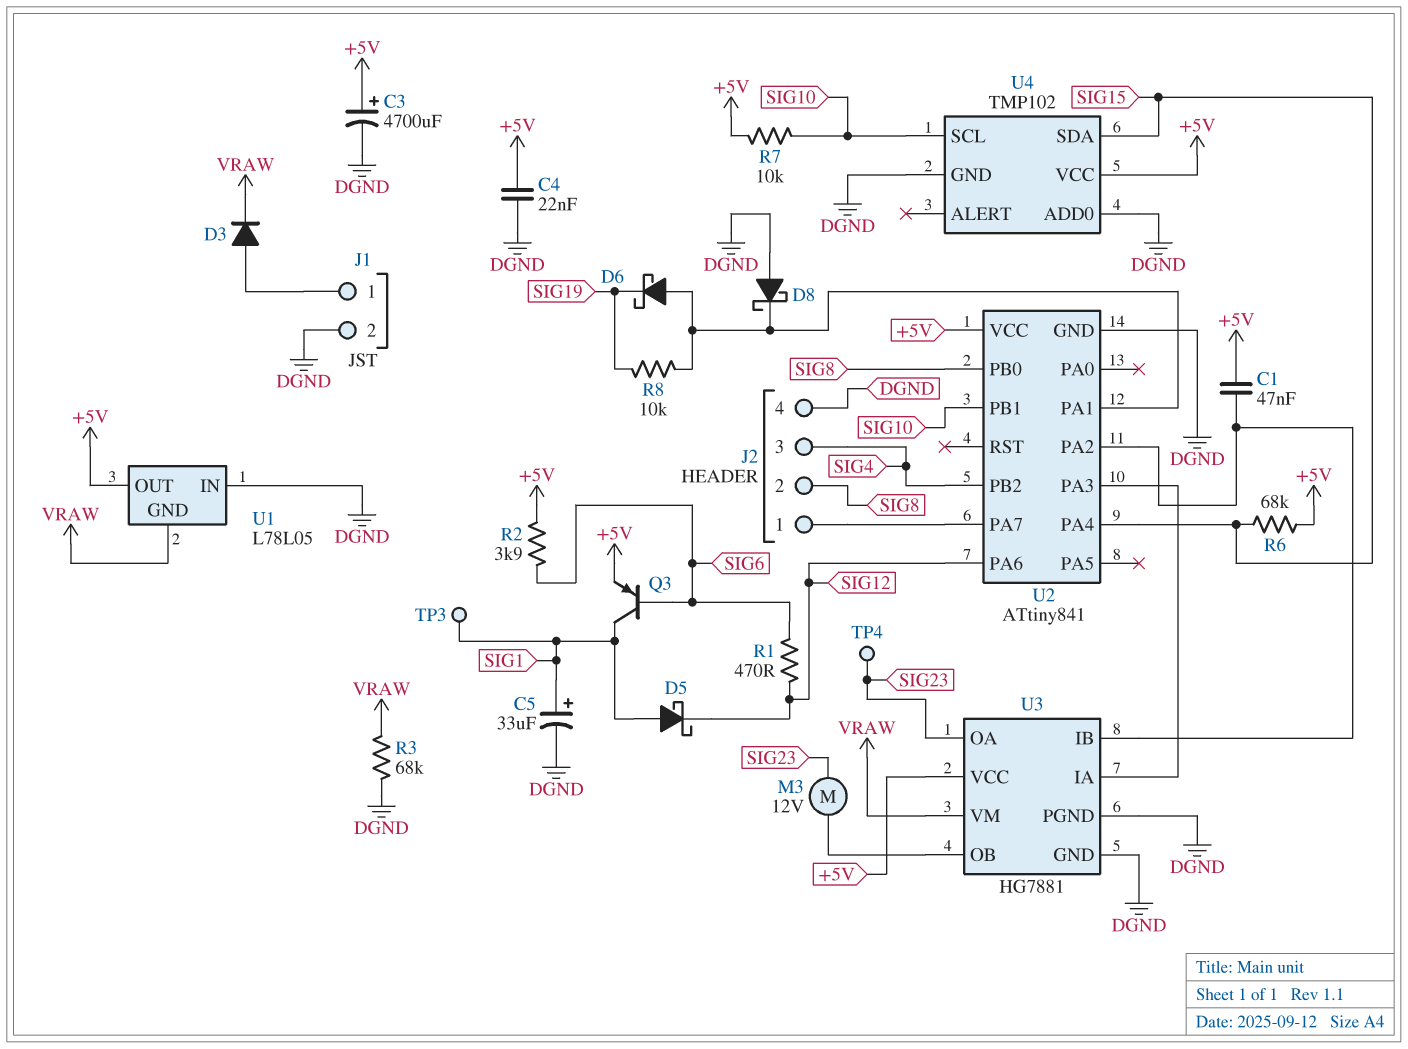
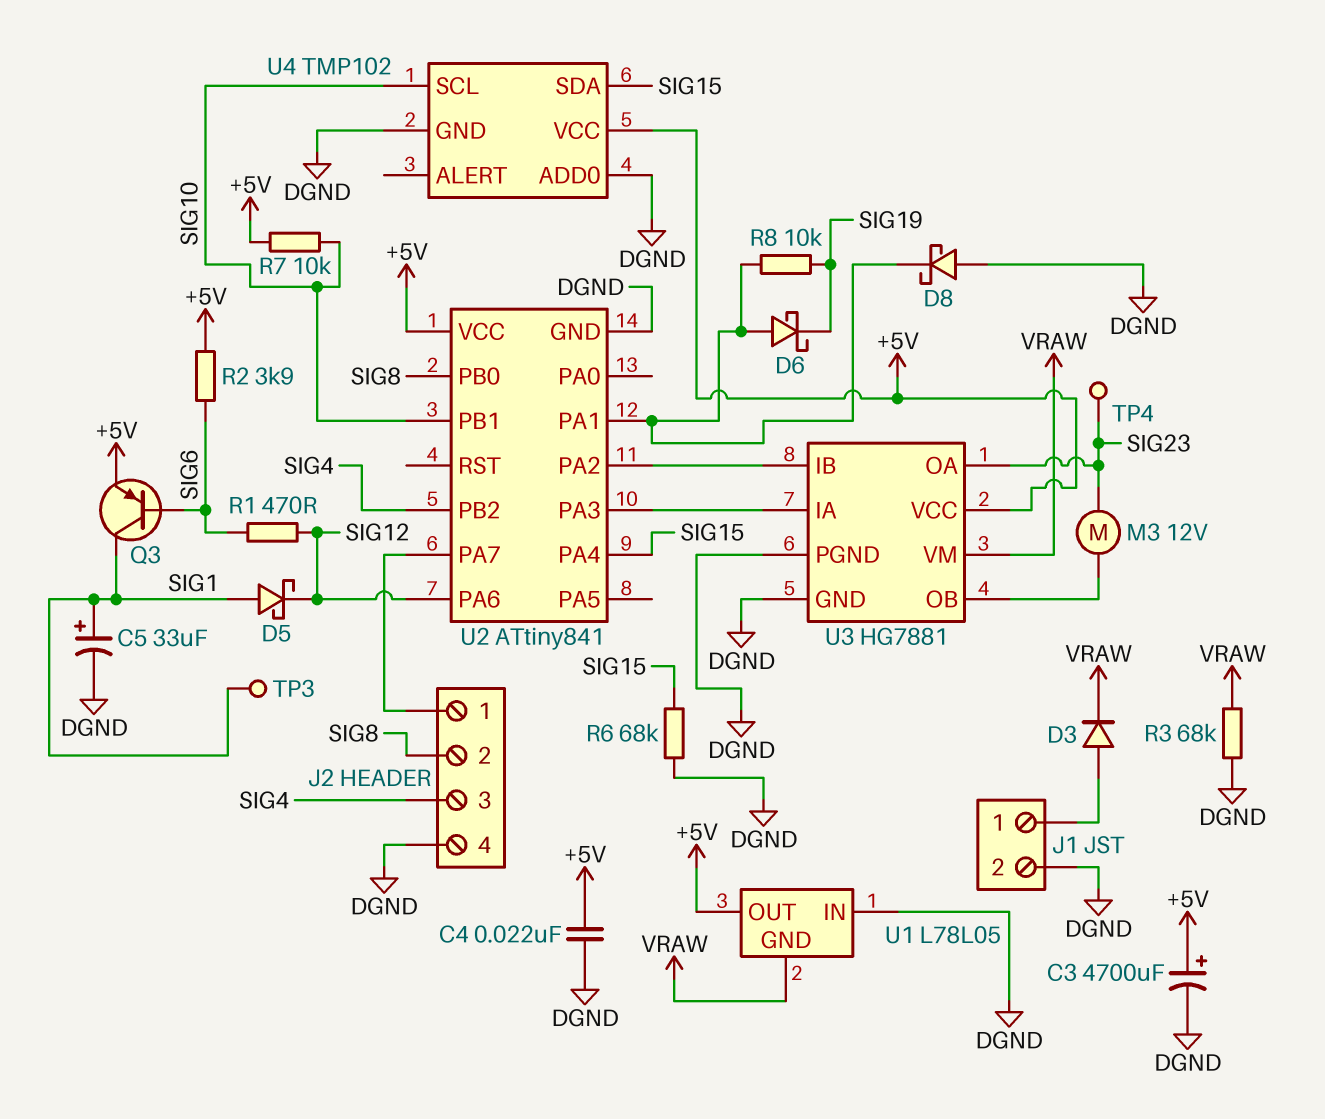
C1: 47nF (+5V, U2/PA2) -> none
R6: 68k (+5V, SIG15) -> 68k (DGND, SIG15)

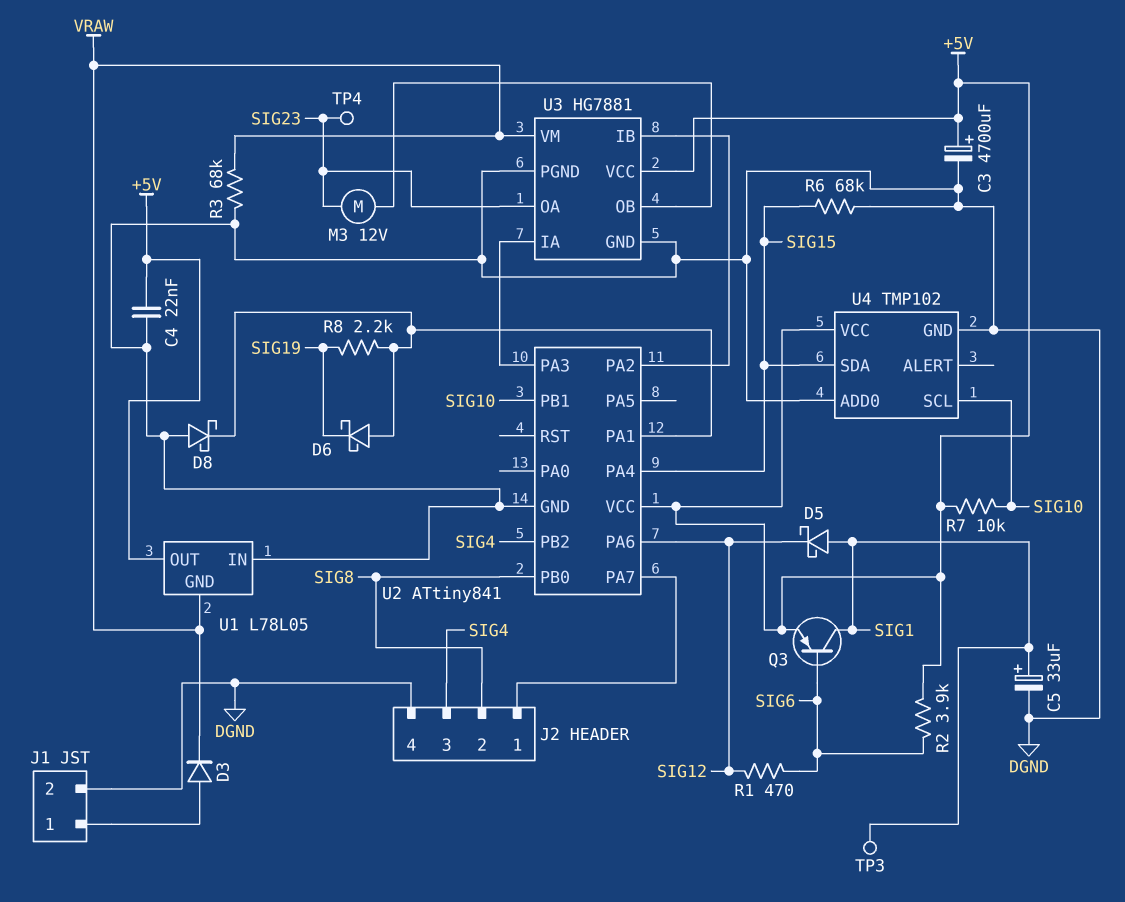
R8: 10k (SIG19, U2/PA1) -> 2.2k (SIG19, U2/PA1)

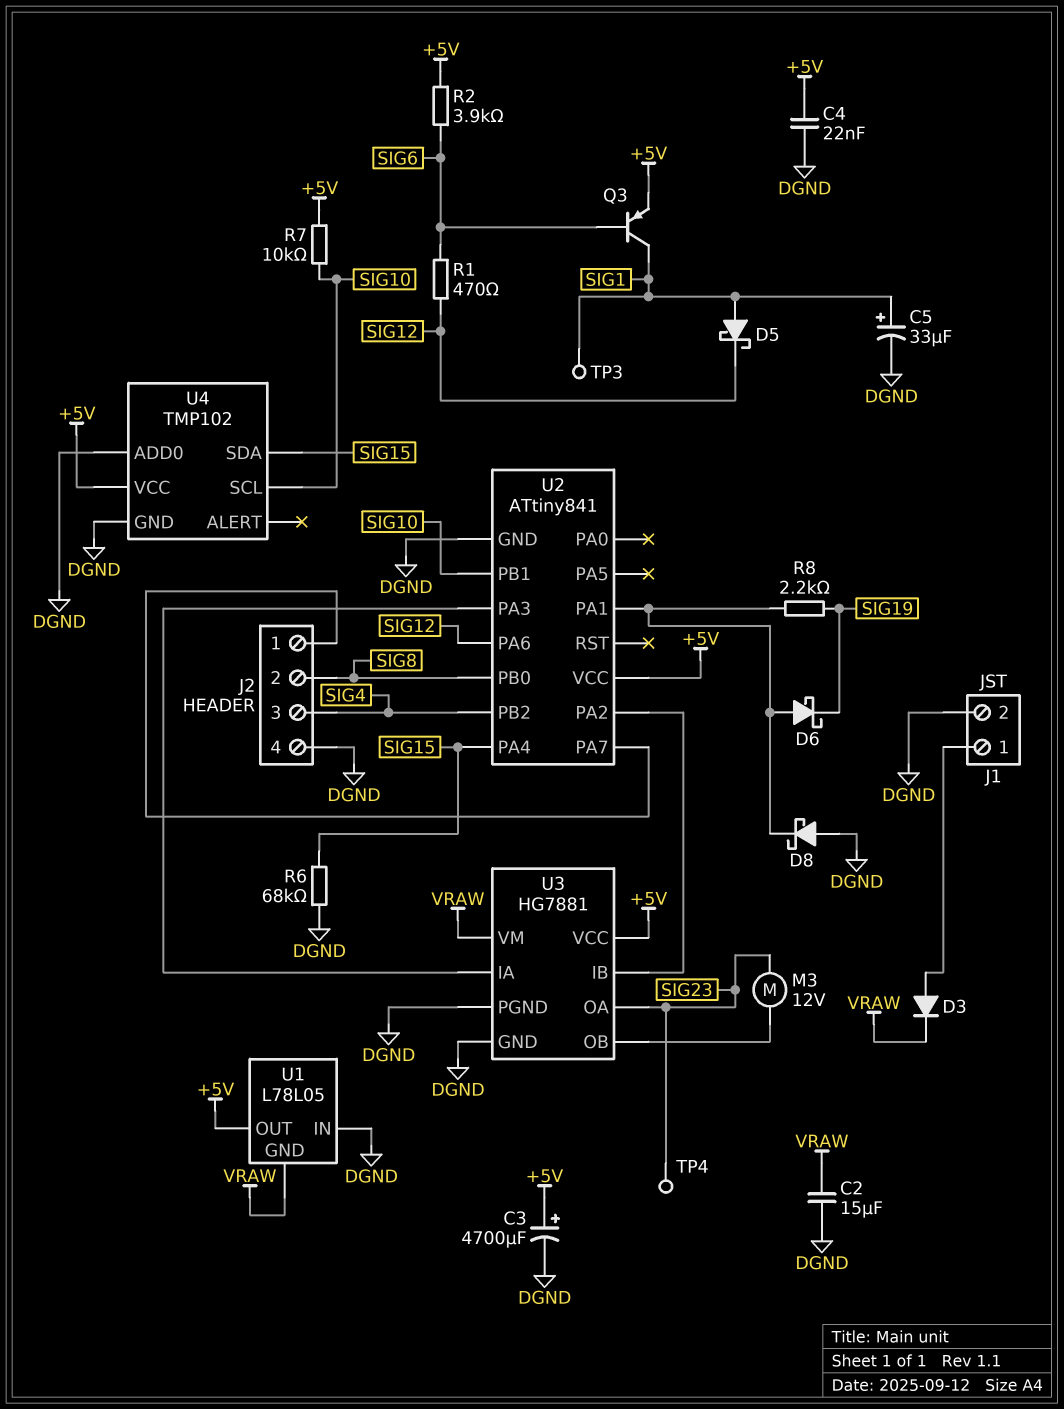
C2: none -> 15uF (DGND, VRAW)
R3: 68k (DGND, VRAW) -> none

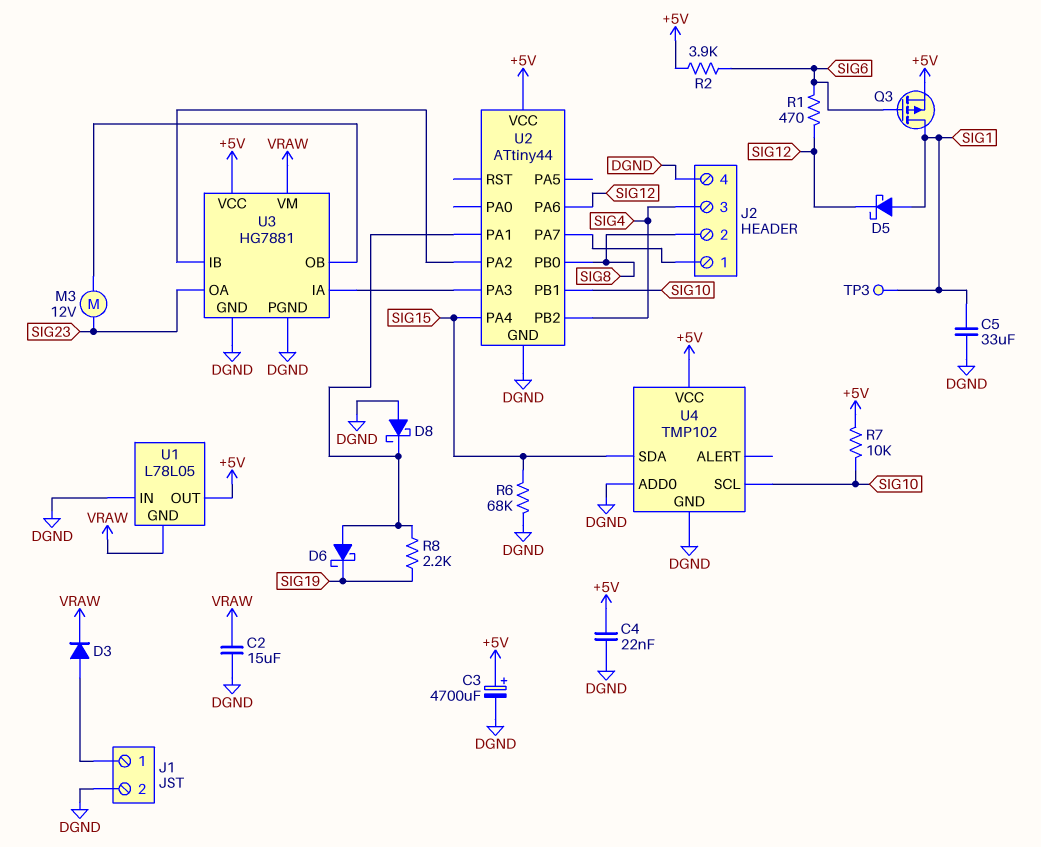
C5: 33uF (plus SIG1, minus DGND) -> 33uF (DGND, SIG1)
Q3: PNP (B SIG6, C SIG1, E +5V) -> PMOS (G SIG6, D SIG1, S +5V)
TP4: test point (SIG23) -> none
U2: ATtiny841 -> ATtiny44

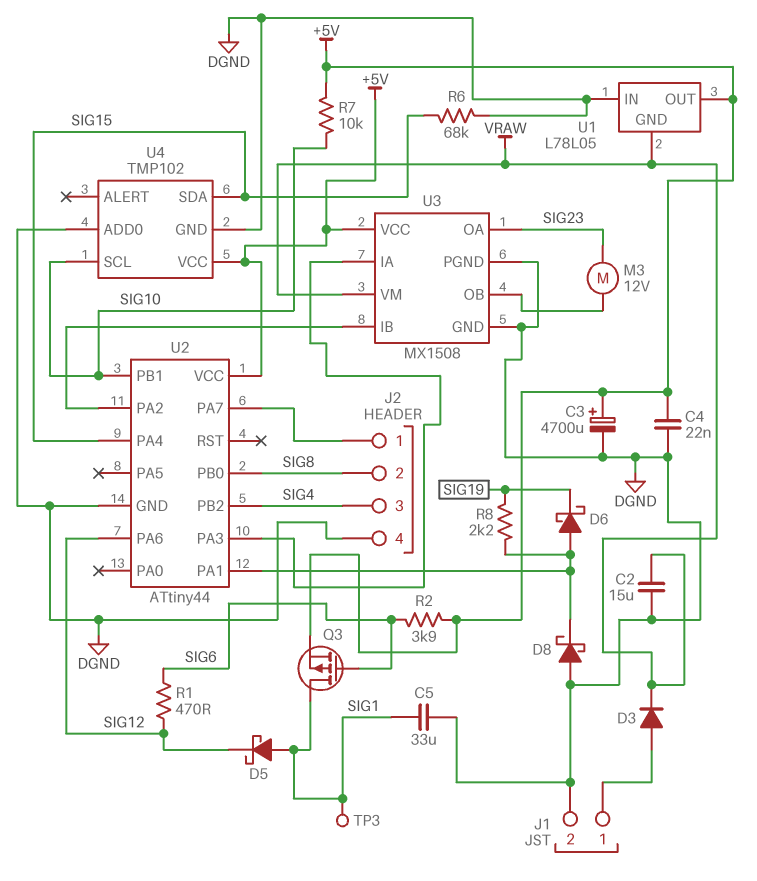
U3: HG7881 -> MX1508

